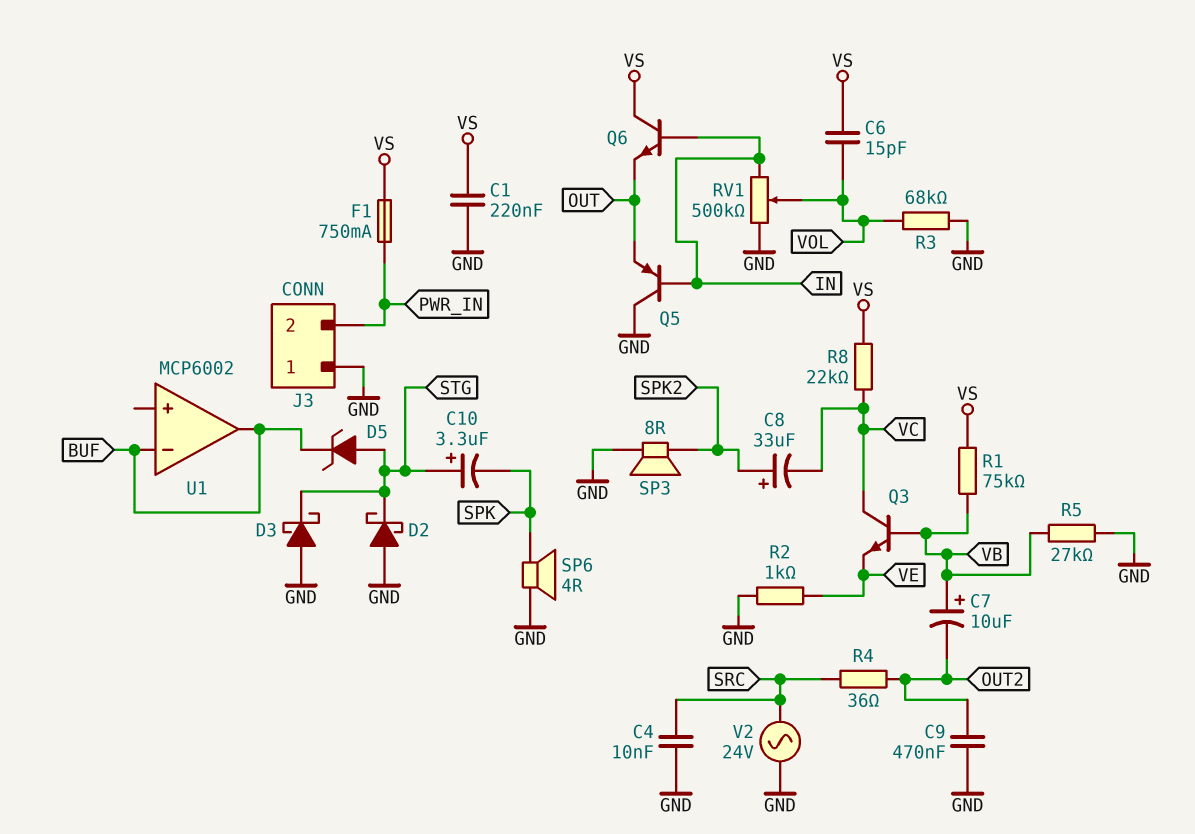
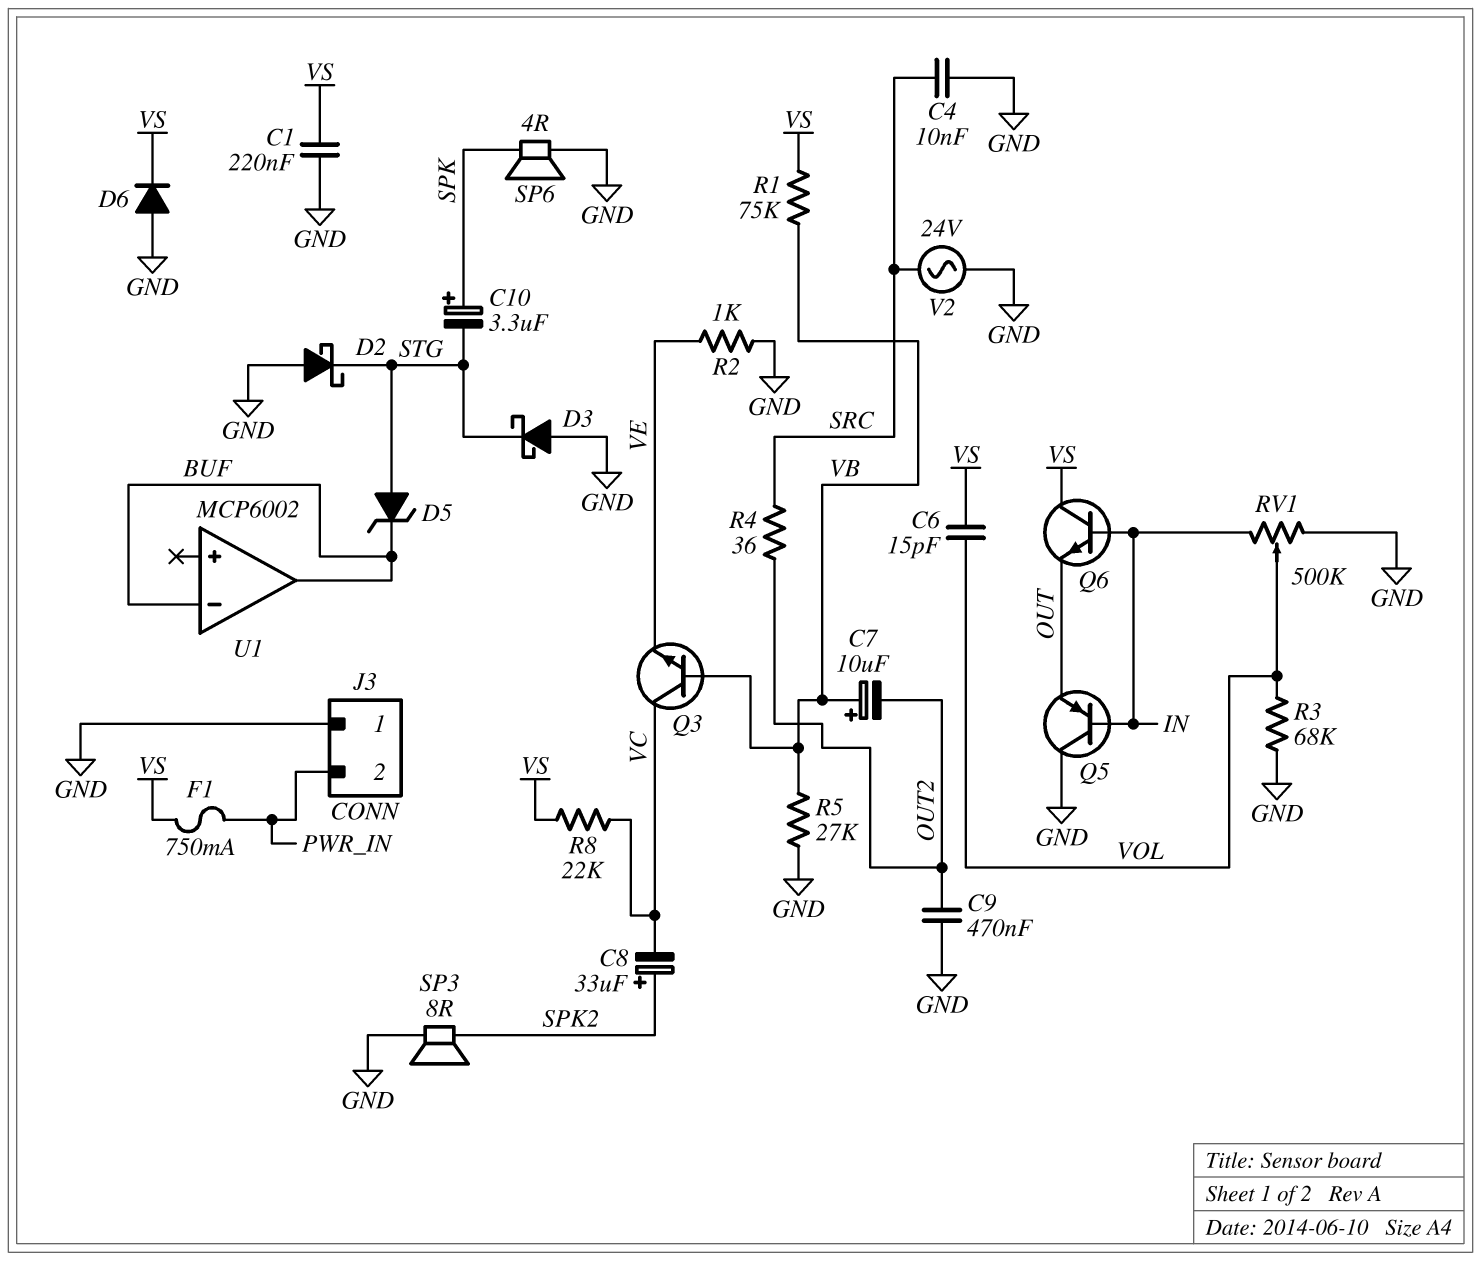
C10: 3.3uF (plus STG, minus SPK) -> 3.3uF (plus SPK, minus STG)
D6: none -> diode (A GND, K VS)

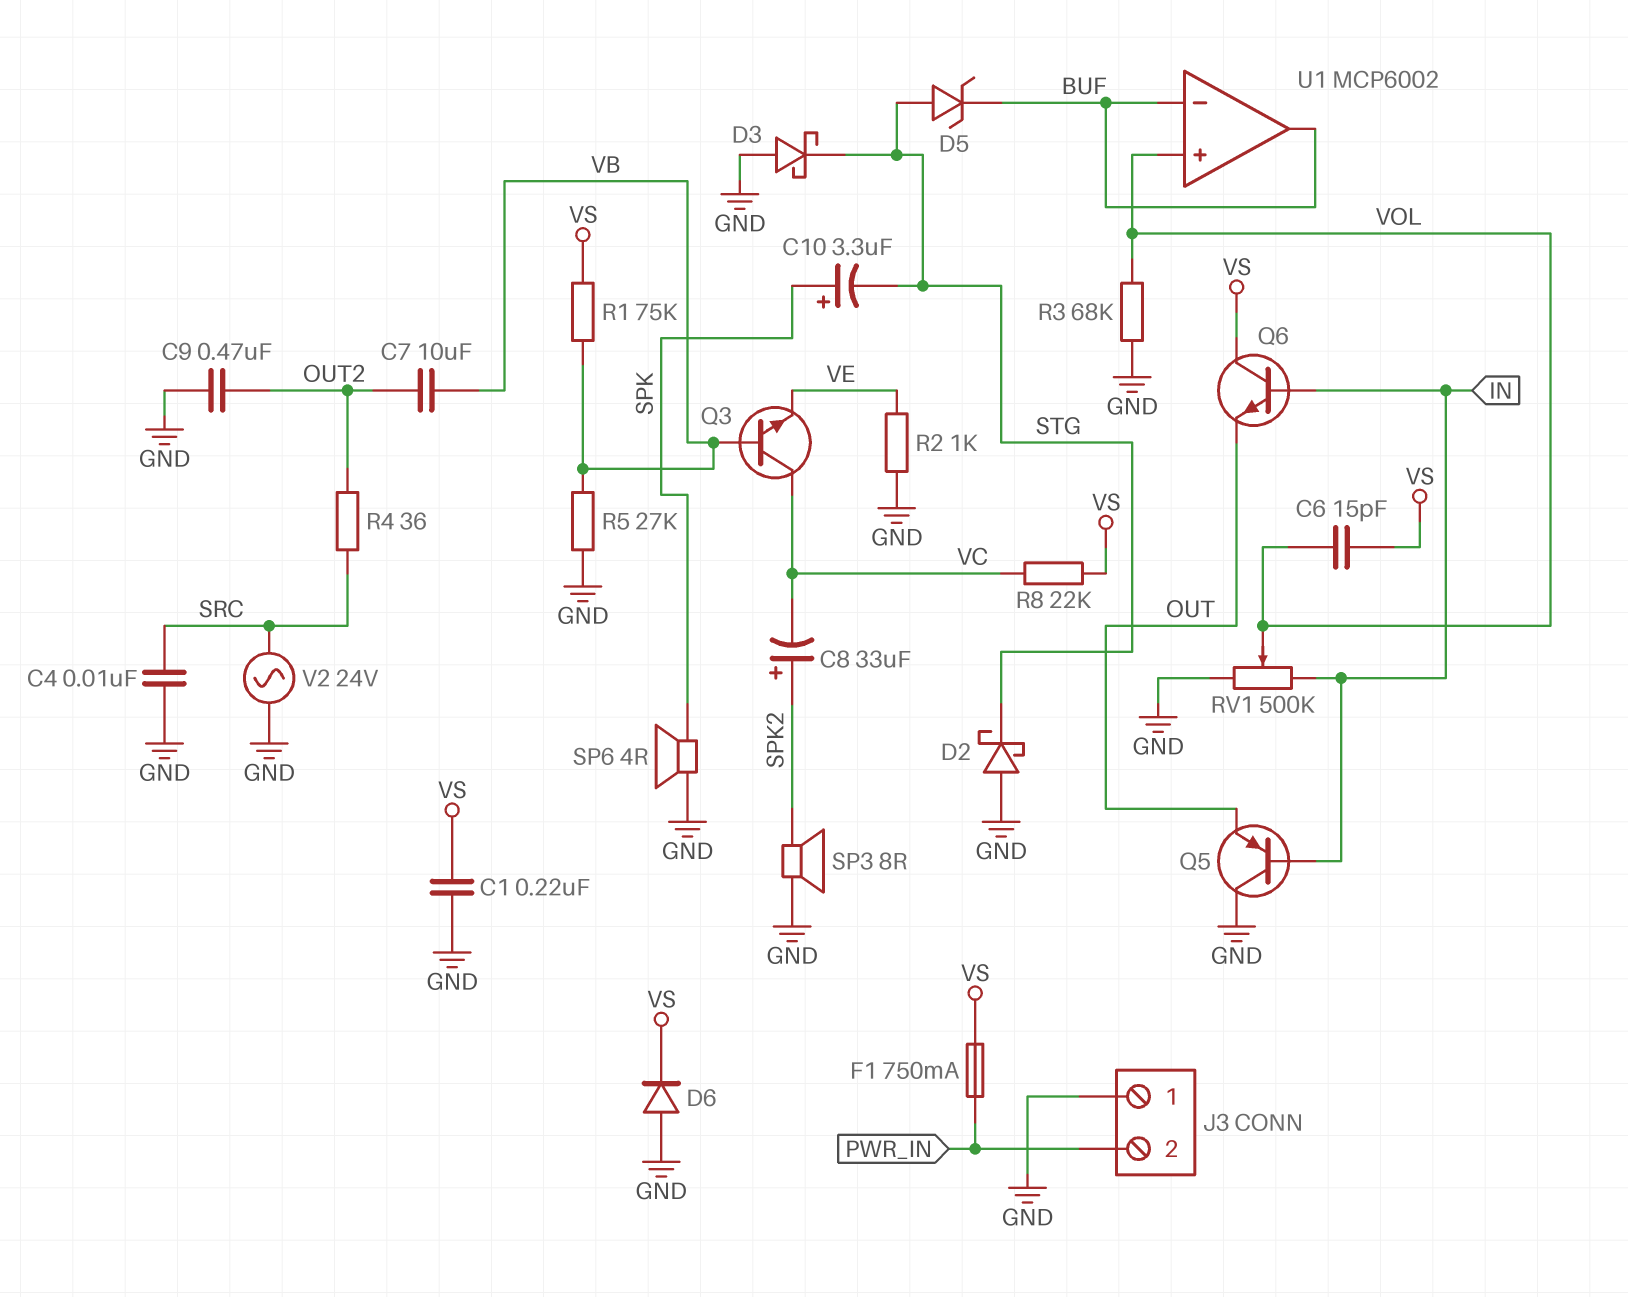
C7: 10uF (plus VB, minus OUT2) -> 10uF (OUT2, VB)
U1 pin in+: none -> VOL

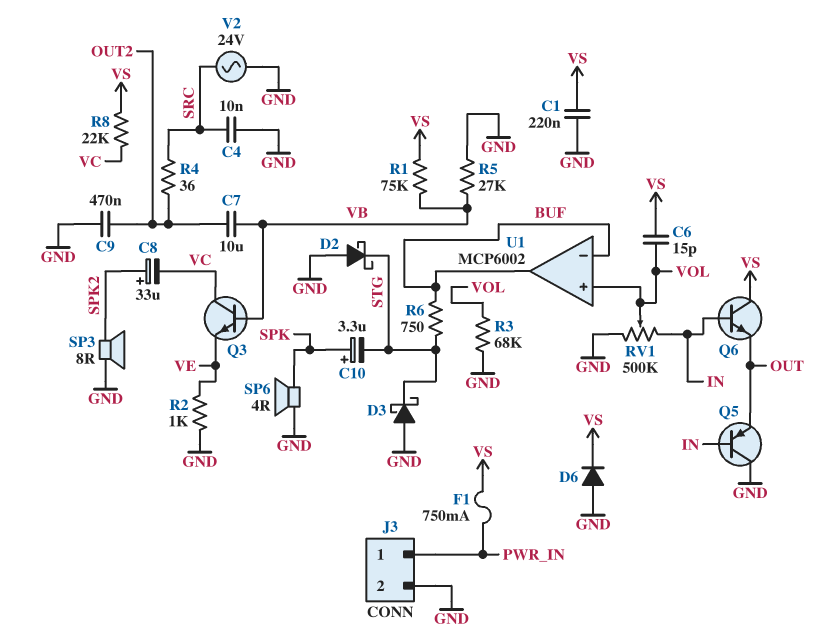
D5: zener (A STG, K BUF) -> none
J3 pin 1: GND -> PWR_IN
J3 pin 2: PWR_IN -> GND
R6: none -> 750 (BUF, STG)

